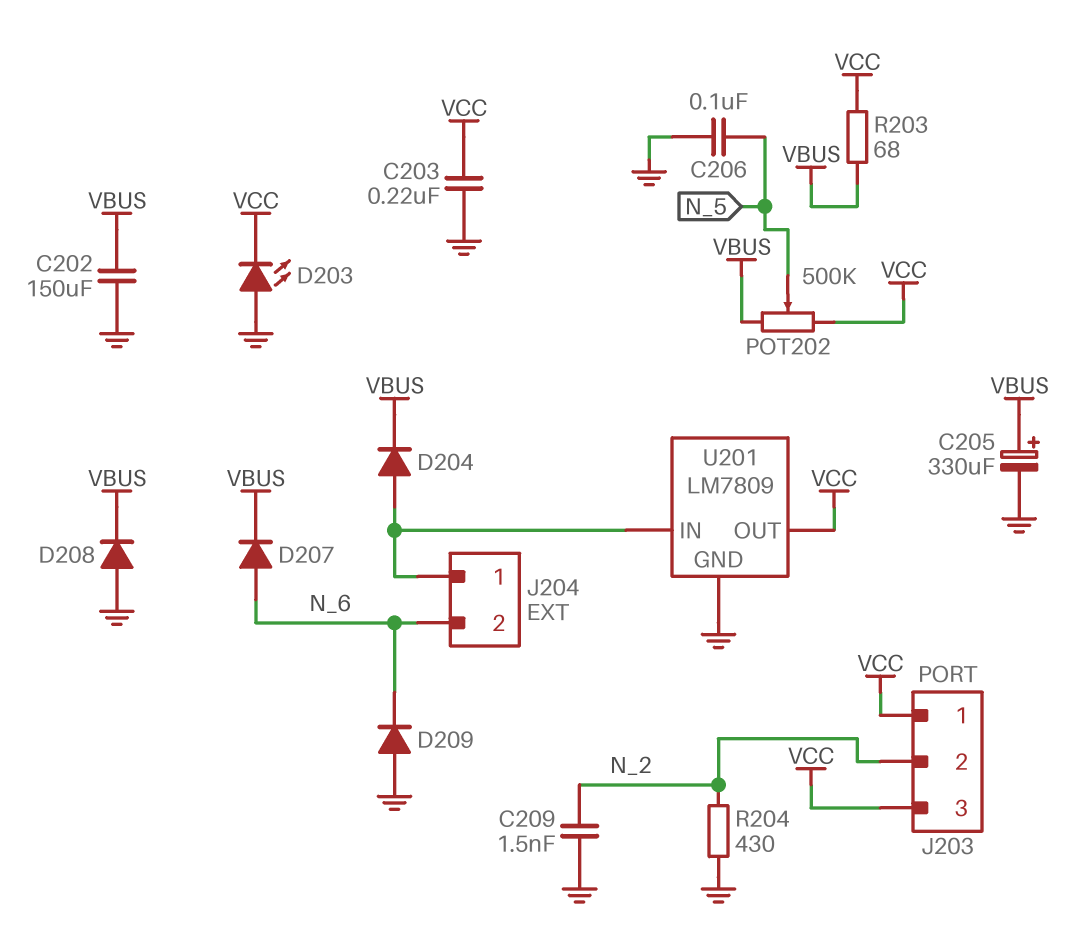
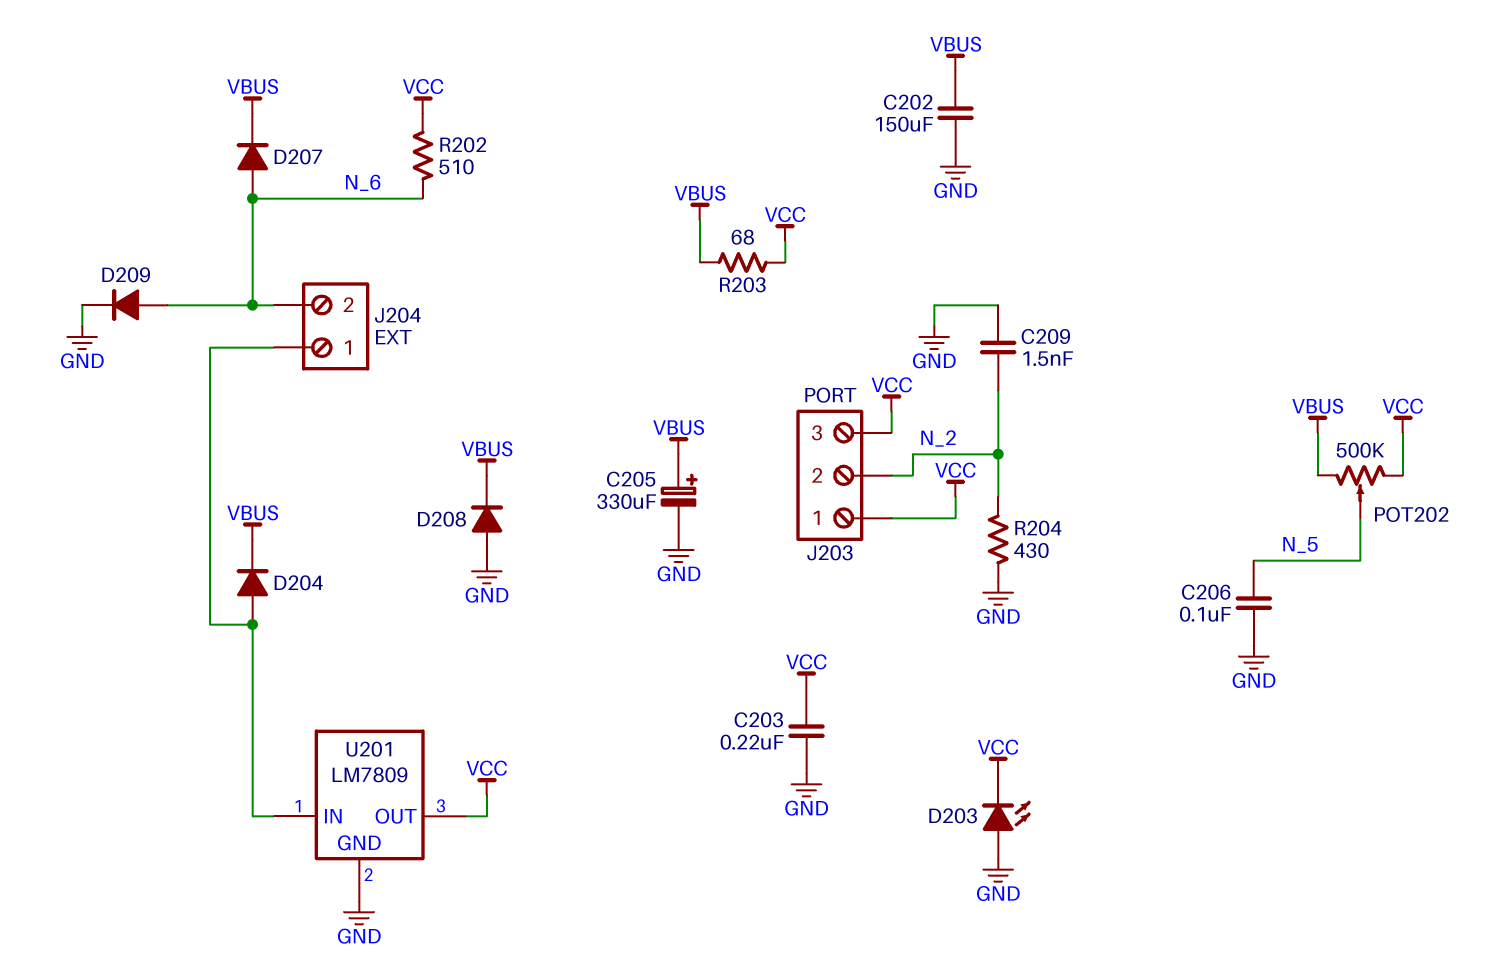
D209: diode (A GND, K N_6) -> diode (A N_6, K GND)
R202: none -> 510 (N_6, VCC)

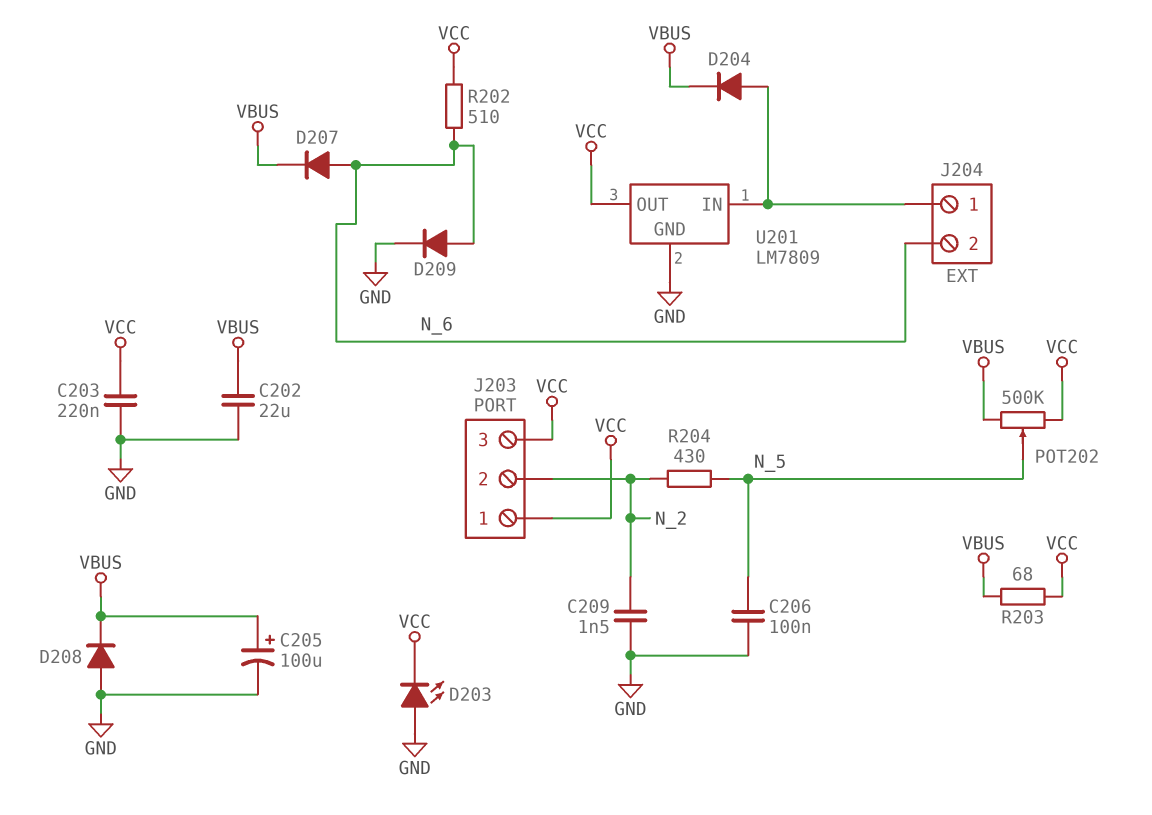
C202: 150uF (GND, VBUS) -> 22uF (GND, VBUS)
C205: 330uF (plus VBUS, minus GND) -> 100uF (plus VBUS, minus GND)
R204: 430 (GND, N_2) -> 430 (N_2, N_5)

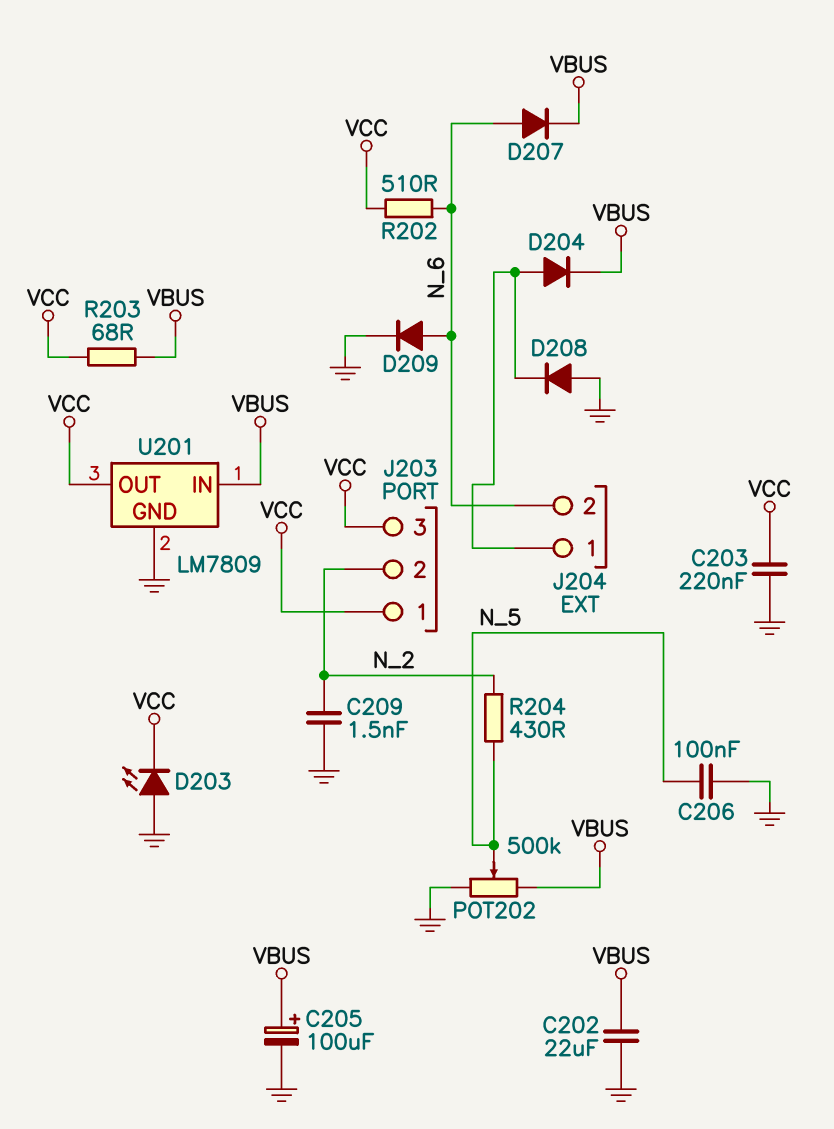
D208: diode (A GND, K VBUS) -> diode (A GND, K J204/1)
POT202: 500k (VBUS, VCC, wiper N_5) -> 500k (GND, VBUS, wiper N_5)
U201 pin IN: J204/1 -> VBUS

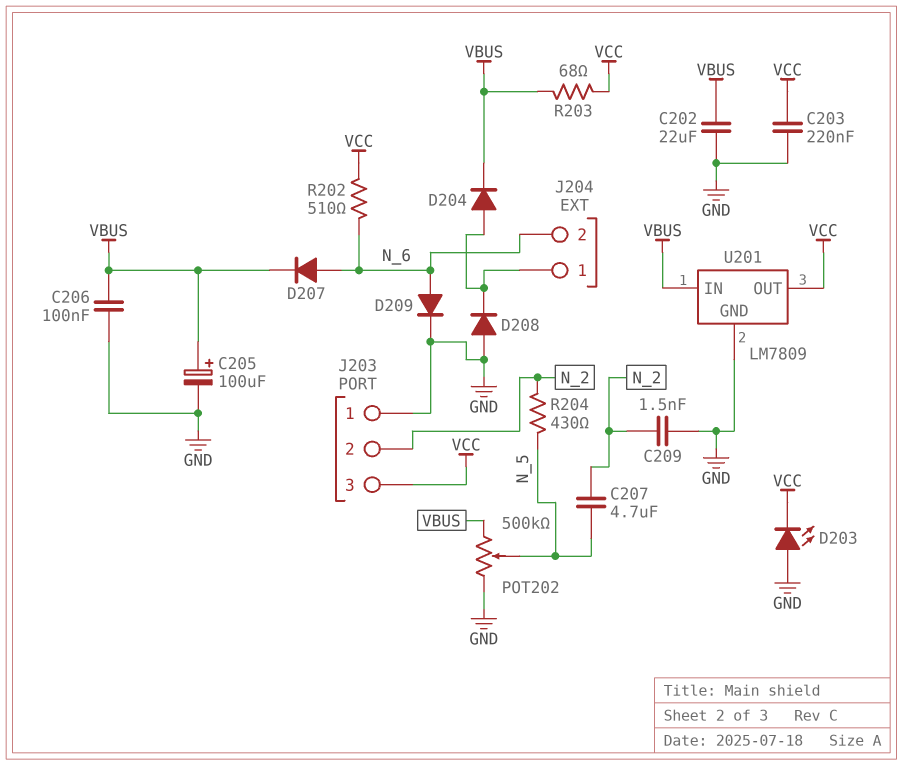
C206: 100nF (GND, N_5) -> 100nF (GND, VBUS)
C207: none -> 4.7uF (N_2, N_5)
J203 pin 1: VCC -> GND

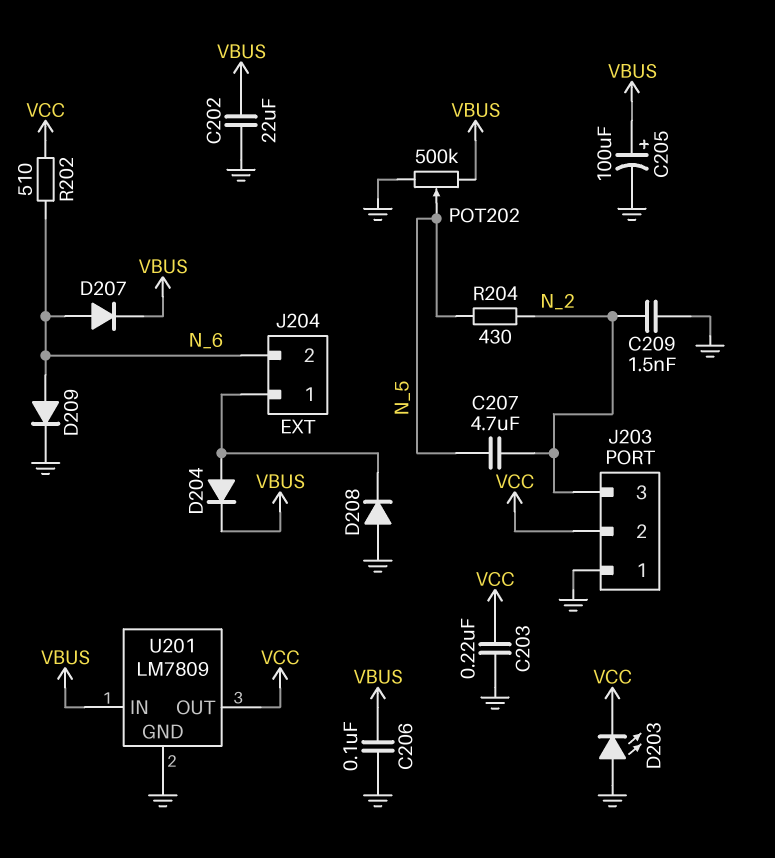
J203 pin 2: N_2 -> VCC
J203 pin 3: VCC -> N_2
R203: 68 (VBUS, VCC) -> none

